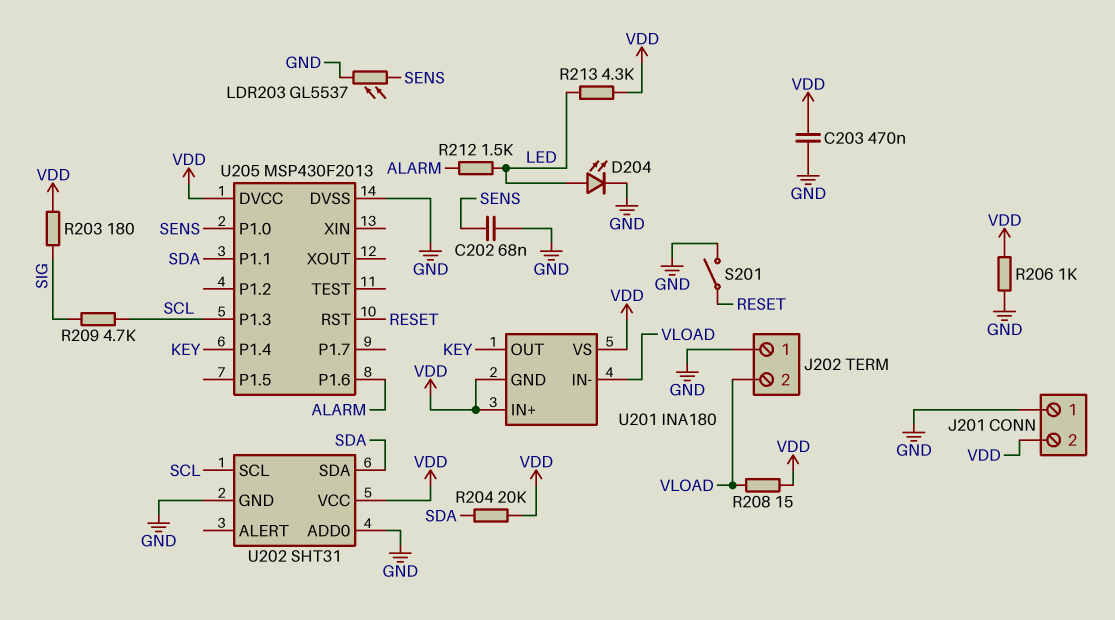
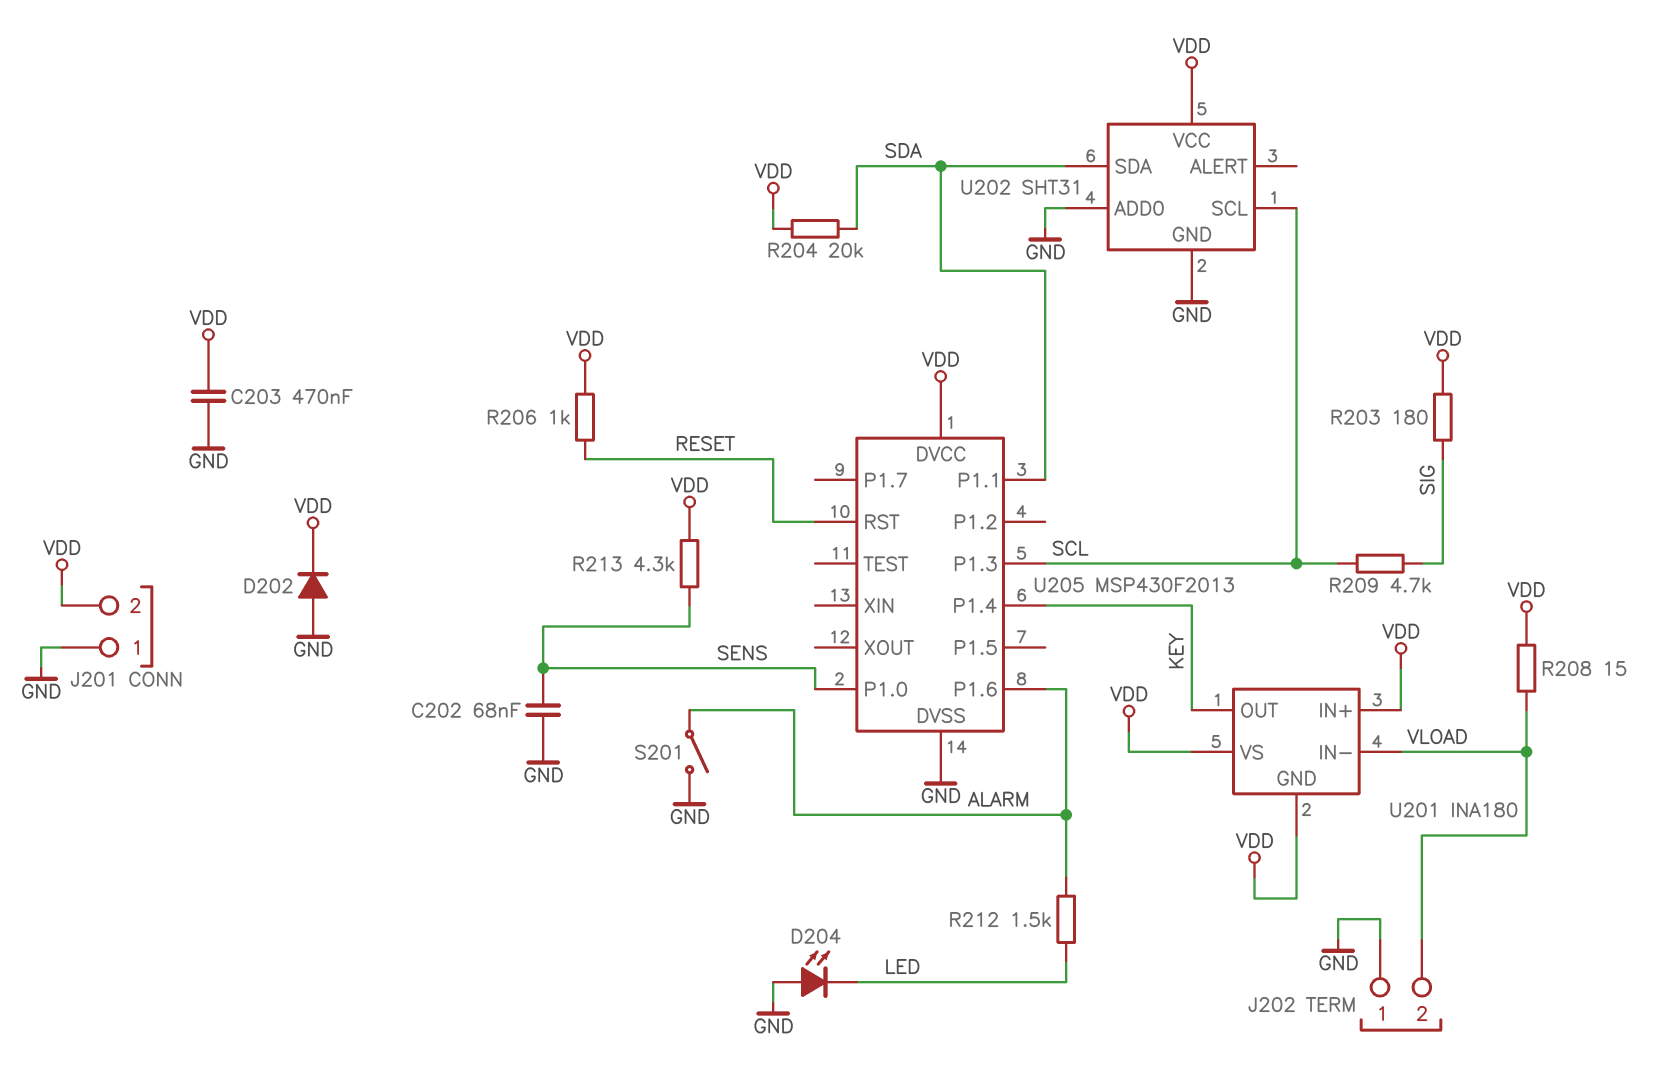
D202: none -> diode (A GND, K VDD)
D204: LED (A LED, K GND) -> LED (A GND, K LED)
LDR203: GL5537 (GND, SENS) -> none
R206: 1k (GND, VDD) -> 1k (RESET, VDD)
R213: 4.3k (LED, VDD) -> 4.3k (SENS, VDD)
S201: switch (GND, RESET) -> switch (ALARM, GND)

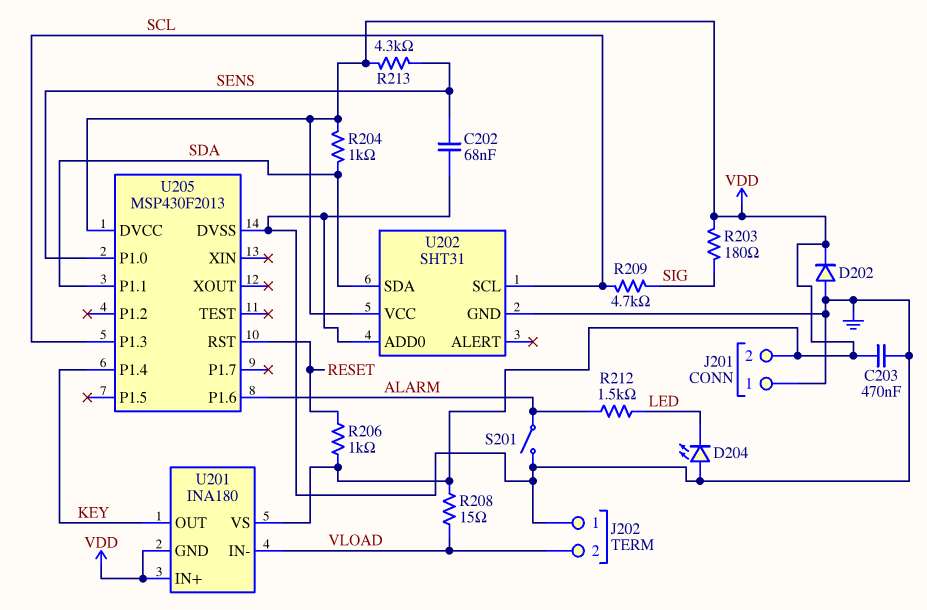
R204: 20k (SDA, VDD) -> 1k (SDA, VDD)

